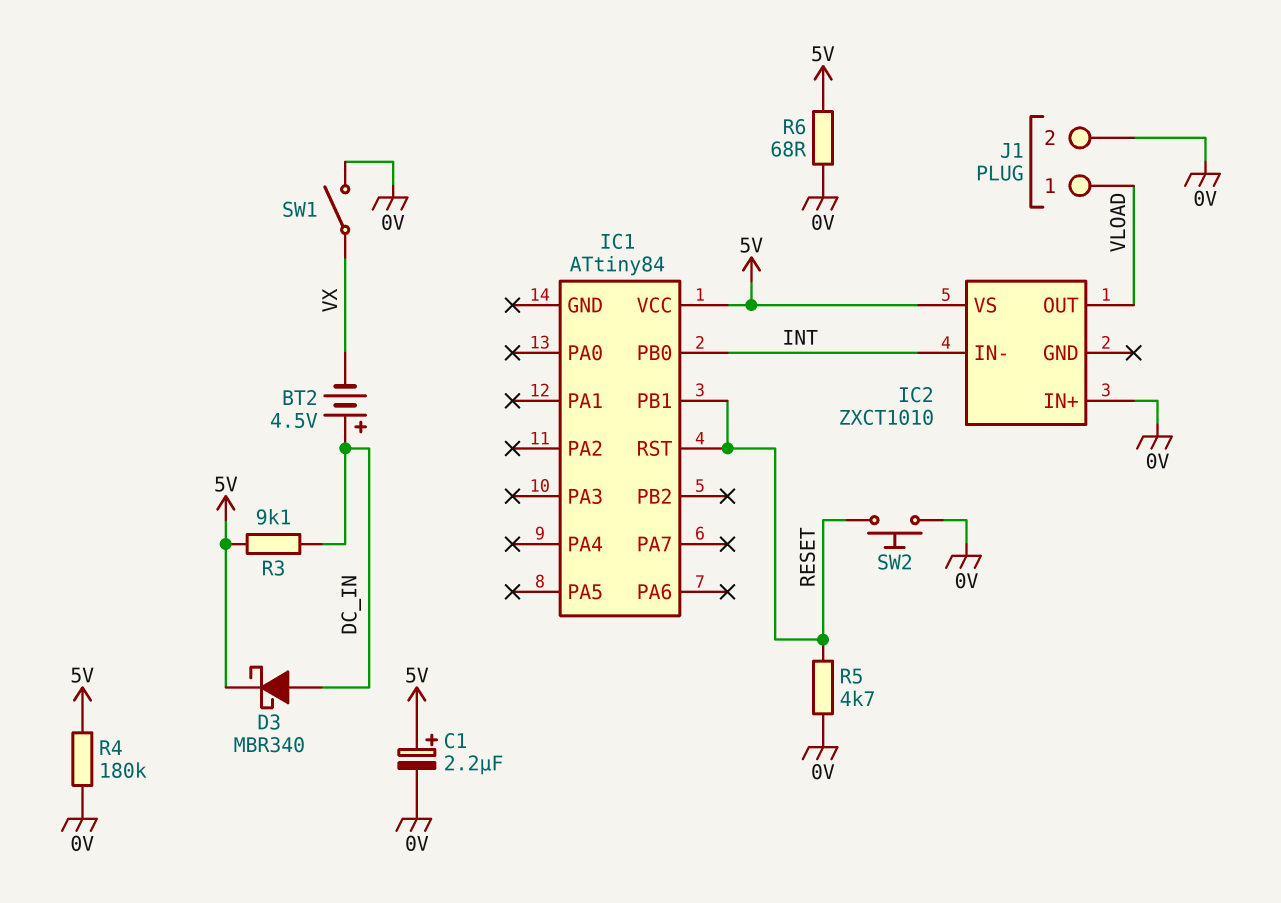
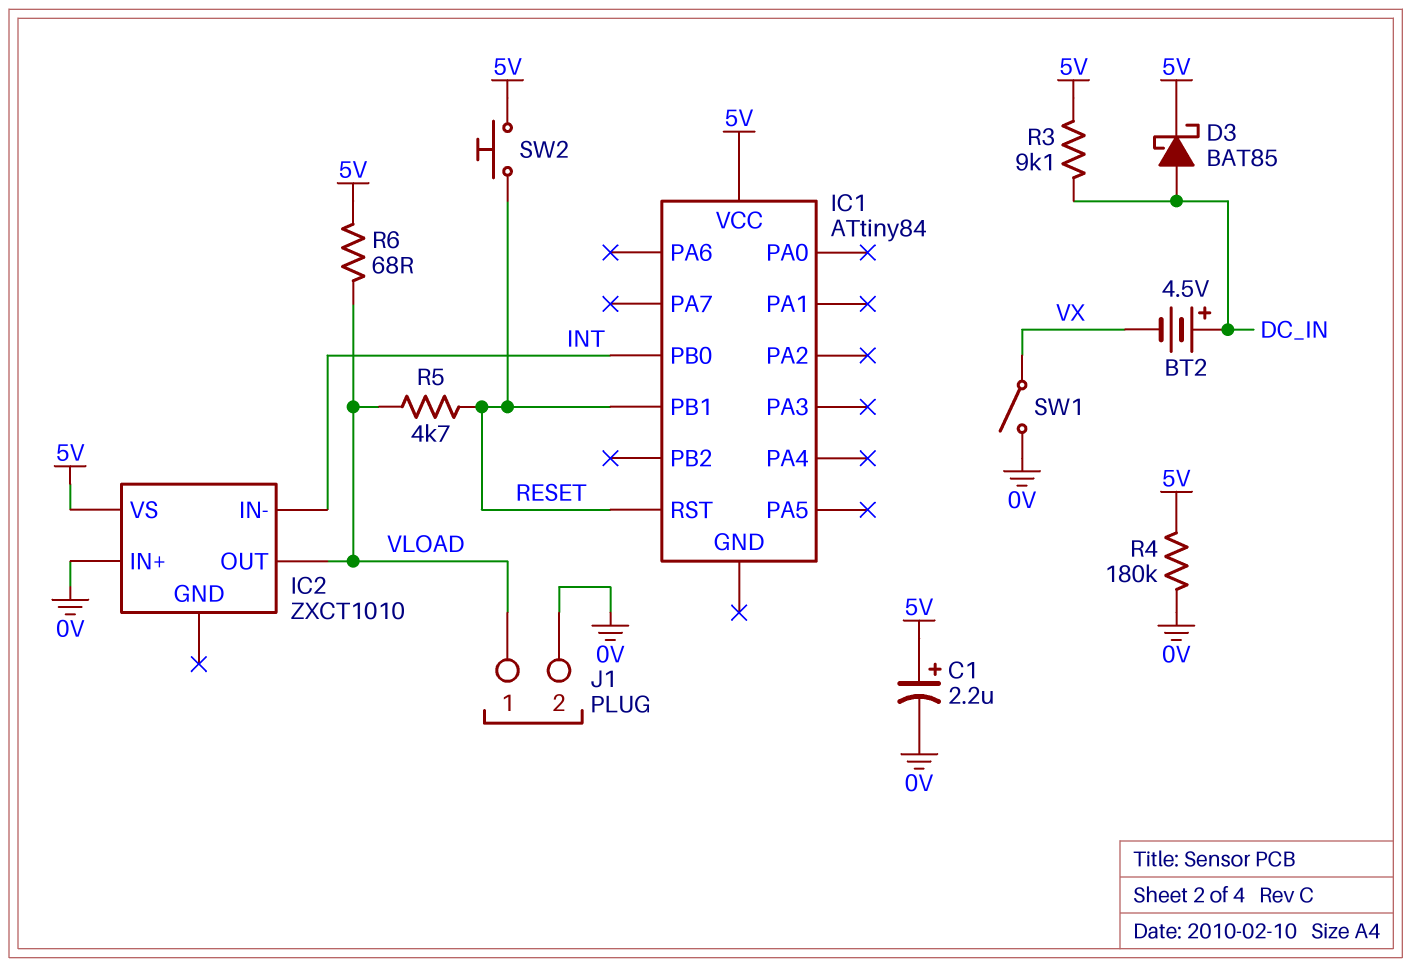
D3: schottky MBR340 (A DC_IN, K 5V) -> schottky BAT85 (A DC_IN, K 5V)
R5: 4.7k (0V, RESET) -> 4.7k (RESET, VLOAD)
R6: 68 (0V, 5V) -> 68 (5V, VLOAD)
SW2: button (0V, RESET) -> button (5V, RESET)

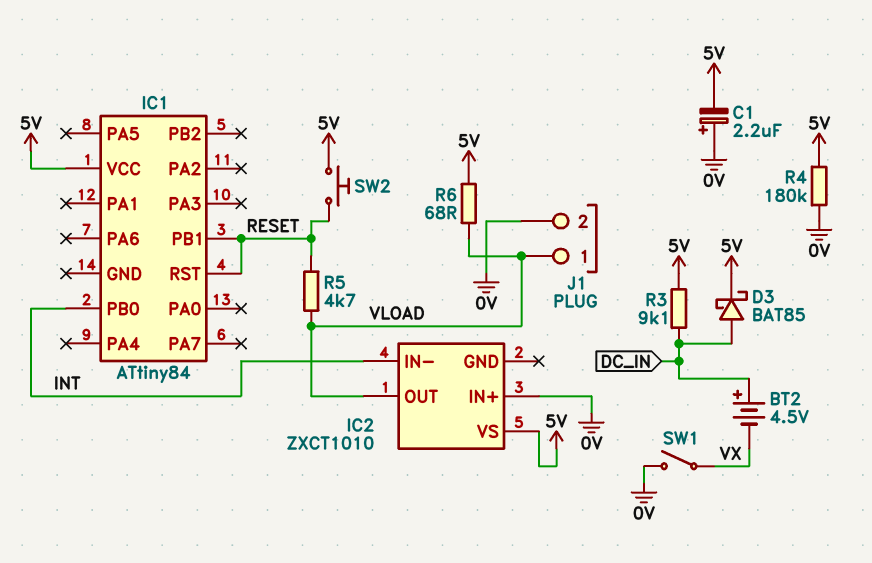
C1: 2.2uF (plus 5V, minus 0V) -> 2.2uF (plus 0V, minus 5V)

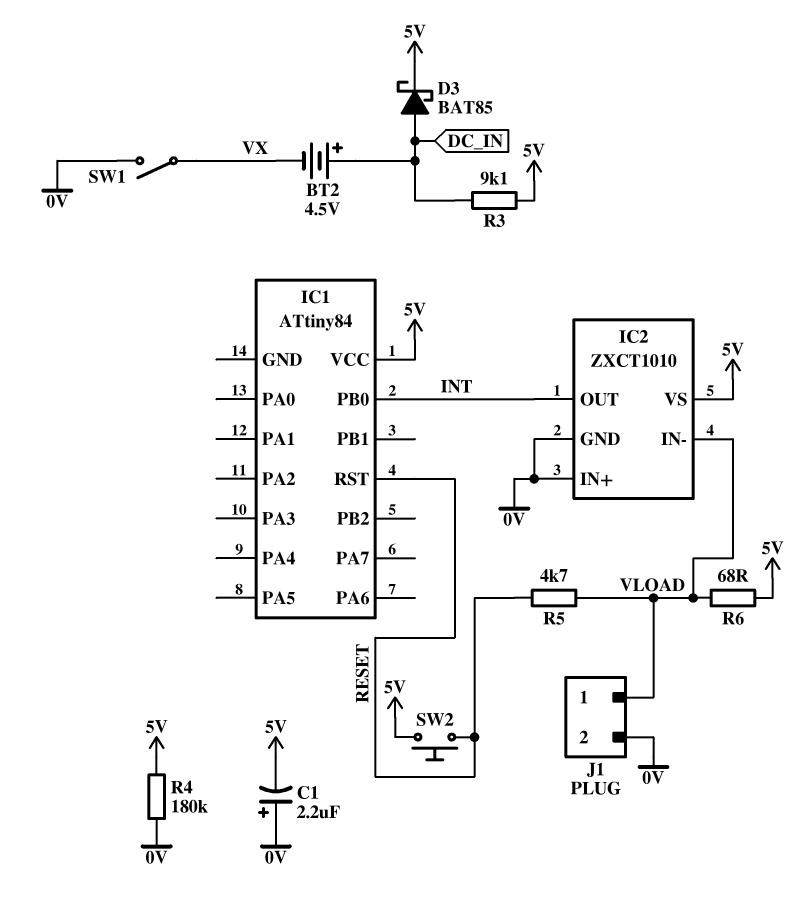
IC1 pin PB1: RESET -> none
IC2 pin GND: none -> 0V
IC2 pin IN-: INT -> VLOAD
IC2 pin OUT: VLOAD -> INT

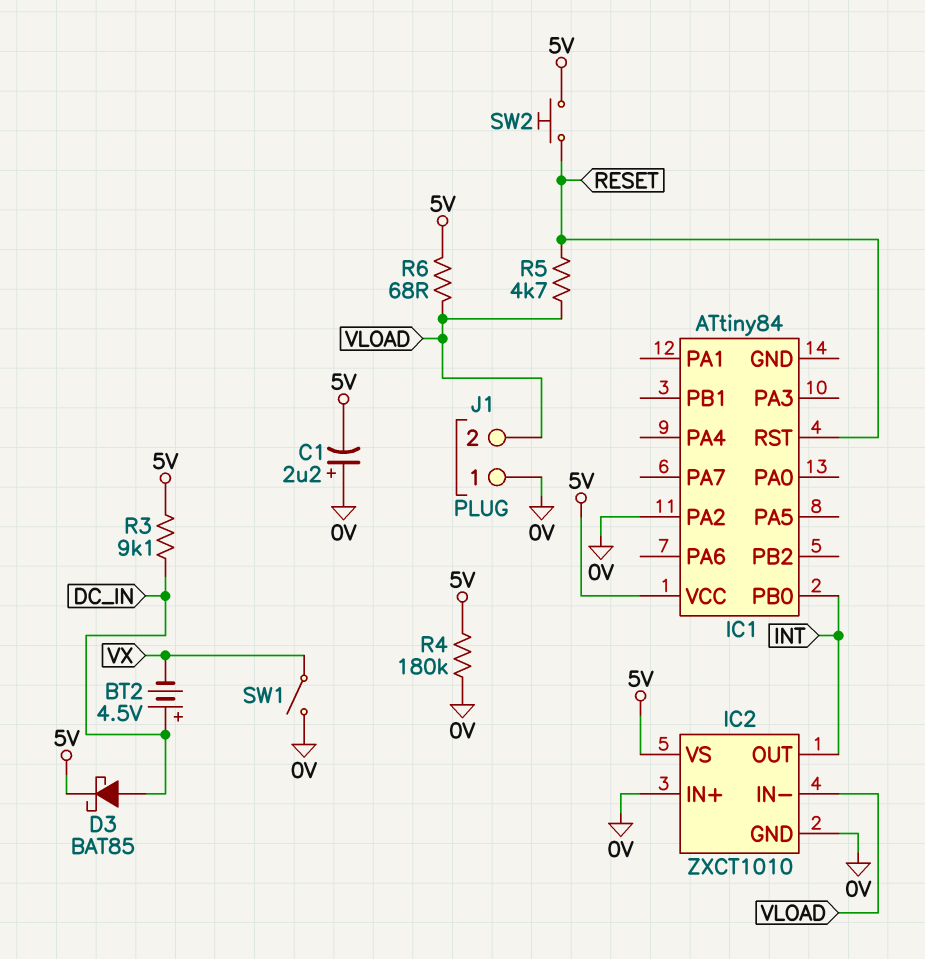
IC1 pin PA2: none -> 0V
J1 pin 1: VLOAD -> 0V
J1 pin 2: 0V -> VLOAD

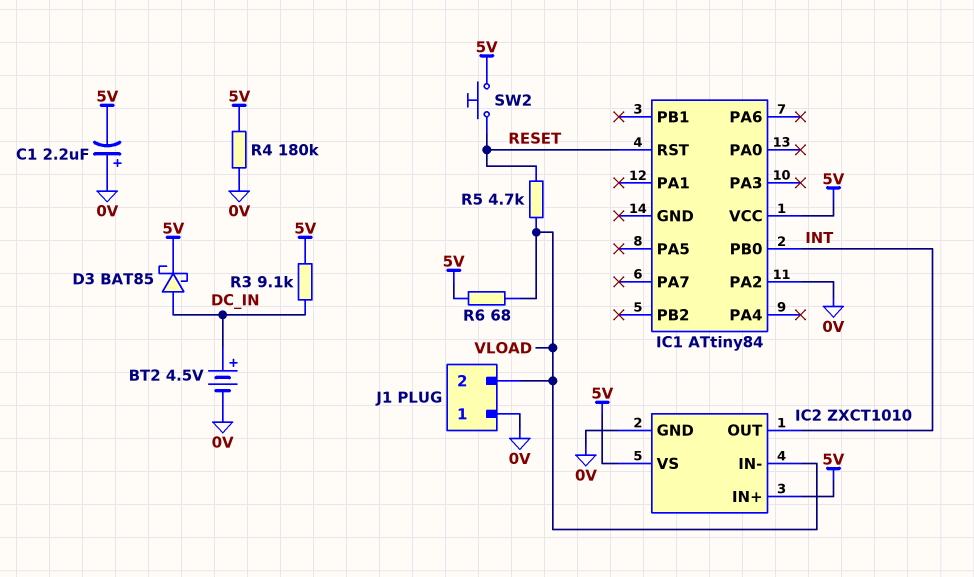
BT2: 4.5V (plus DC_IN, minus VX) -> 4.5V (plus DC_IN, minus 0V)
IC2 pin IN+: 0V -> 5V
SW1: switch (0V, VX) -> none

